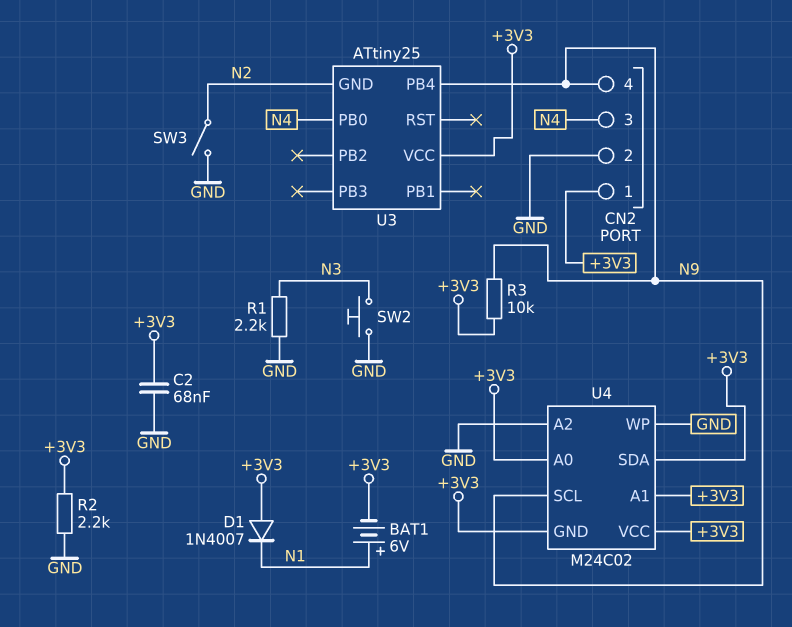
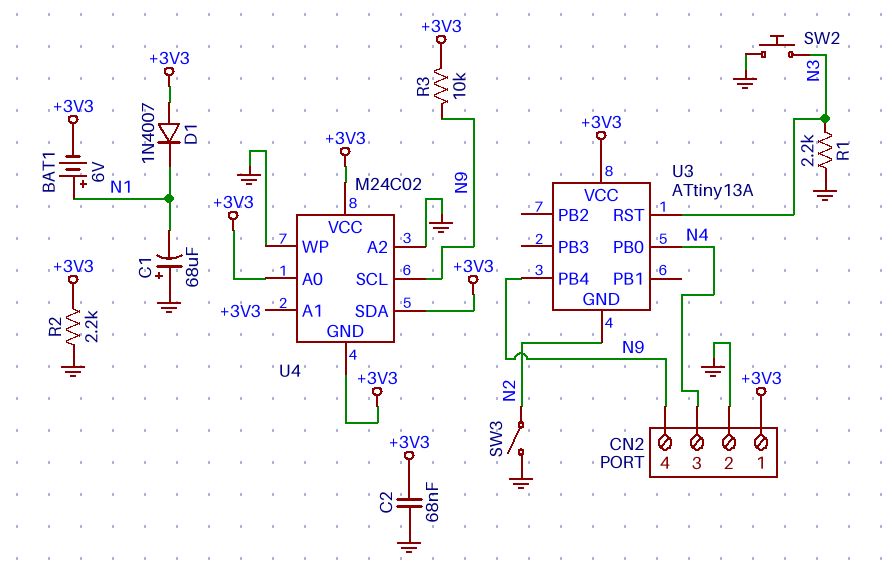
C1: none -> 68uF (plus GND, minus N1)
U3: ATtiny25 -> ATtiny13A
U3 pin RST: none -> N3

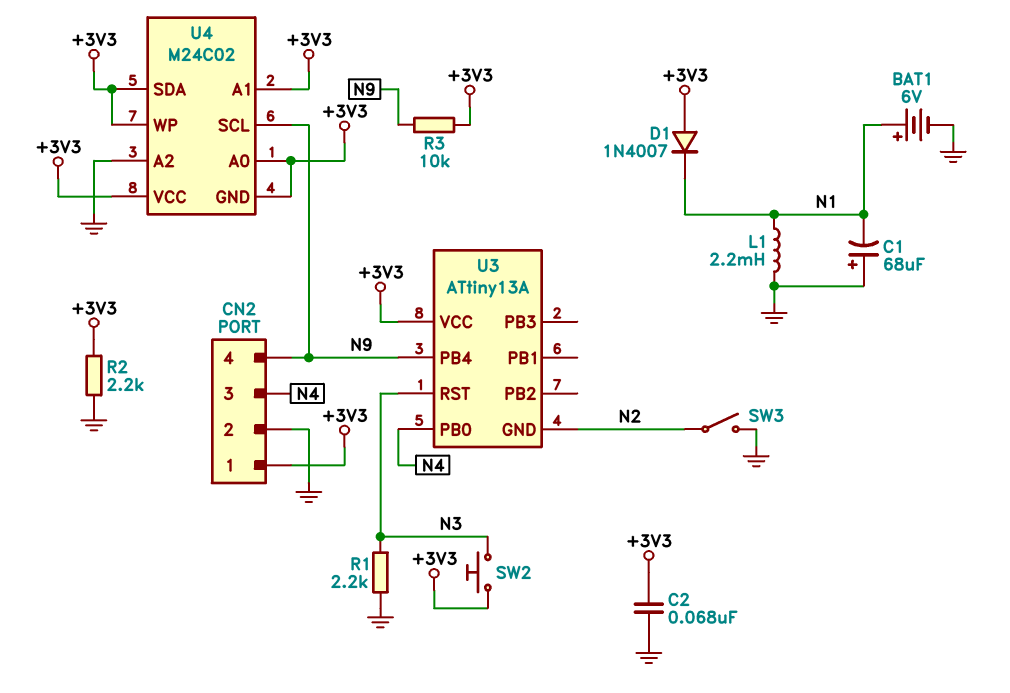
BAT1: 6V (plus N1, minus +3V3) -> 6V (plus N1, minus GND)
L1: none -> 2.2mH (GND, N1)
SW2: button (GND, N3) -> button (+3V3, N3)
U4 pin WP: GND -> +3V3

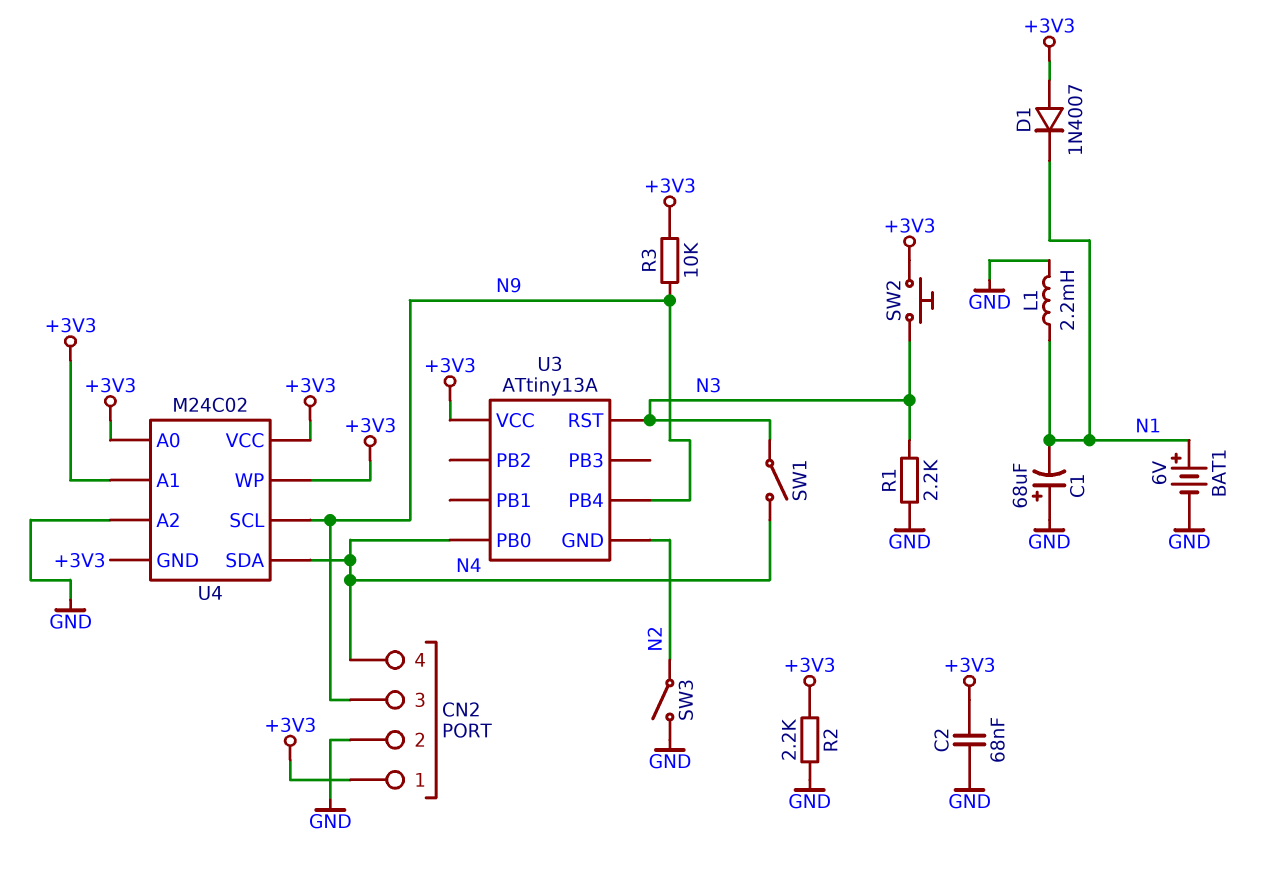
CN2 pin 3: N4 -> N9
CN2 pin 4: N9 -> N4
SW1: none -> switch (N3, N4)
U4 pin SDA: +3V3 -> N4

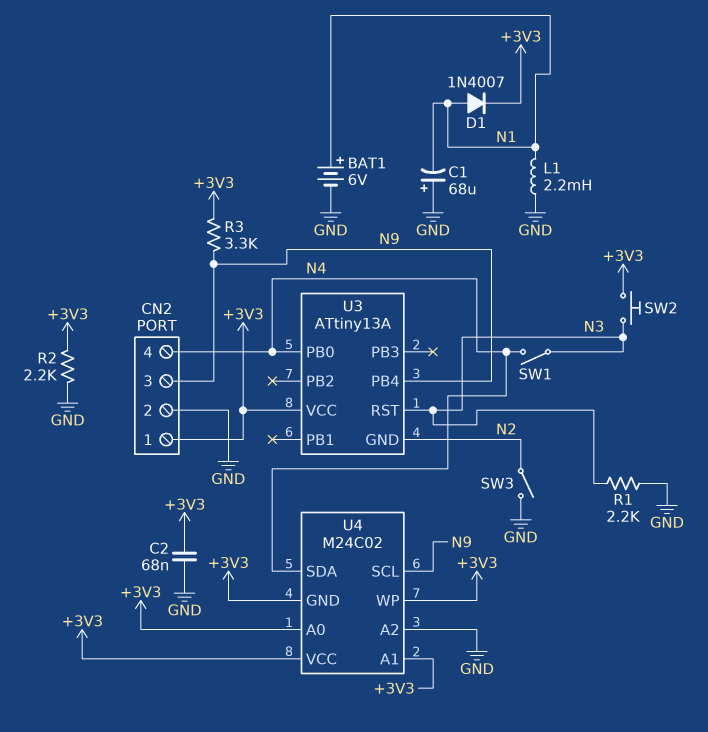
D1: diode 1N4007 (A +3V3, K N1) -> diode 1N4007 (A N1, K +3V3)
R3: 10k (+3V3, N9) -> 3.3k (+3V3, N9)

